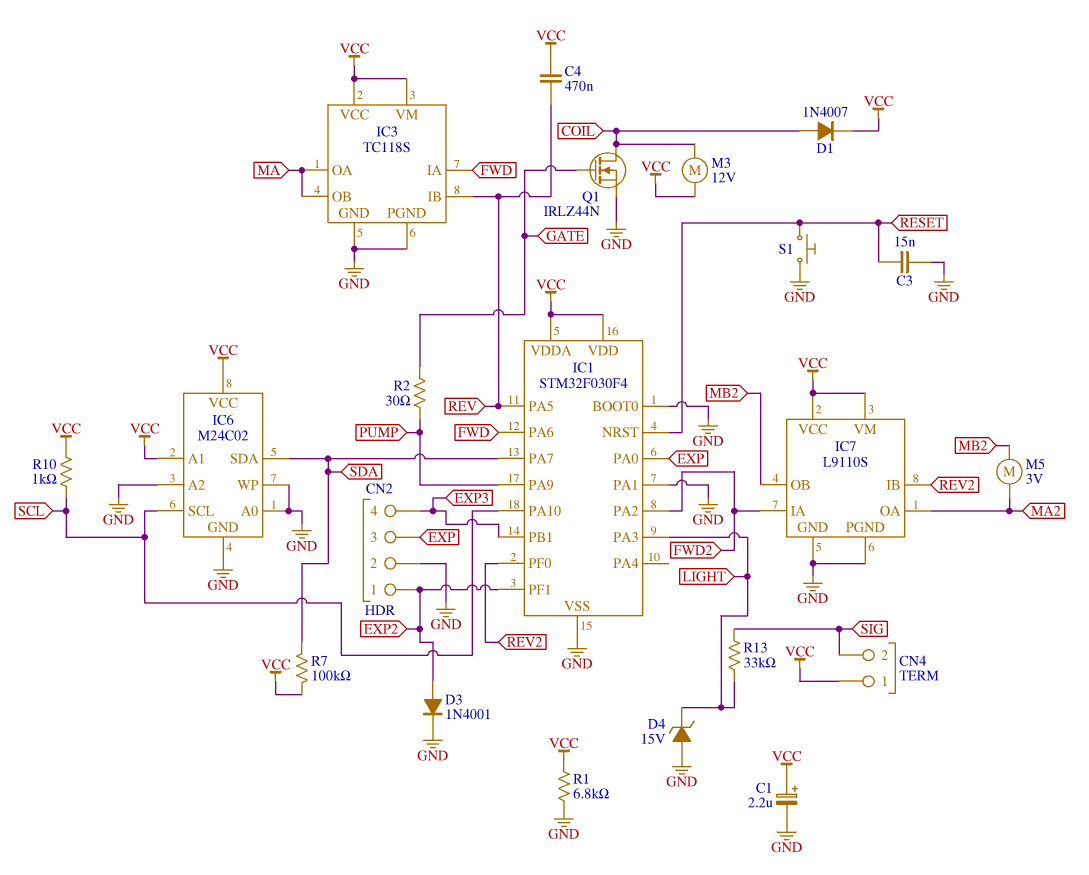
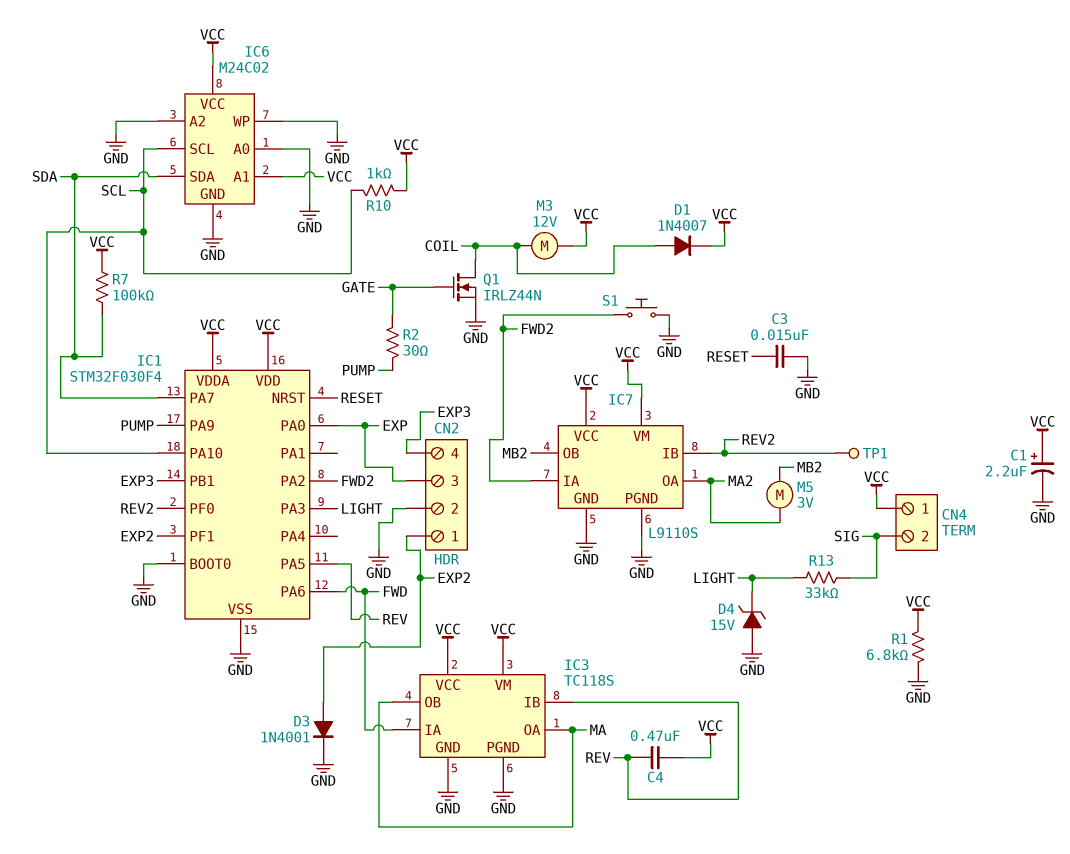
IC1 pin PA1: GND -> none
S1: button (GND, RESET) -> button (FWD2, GND)
TP1: none -> test point (REV2)

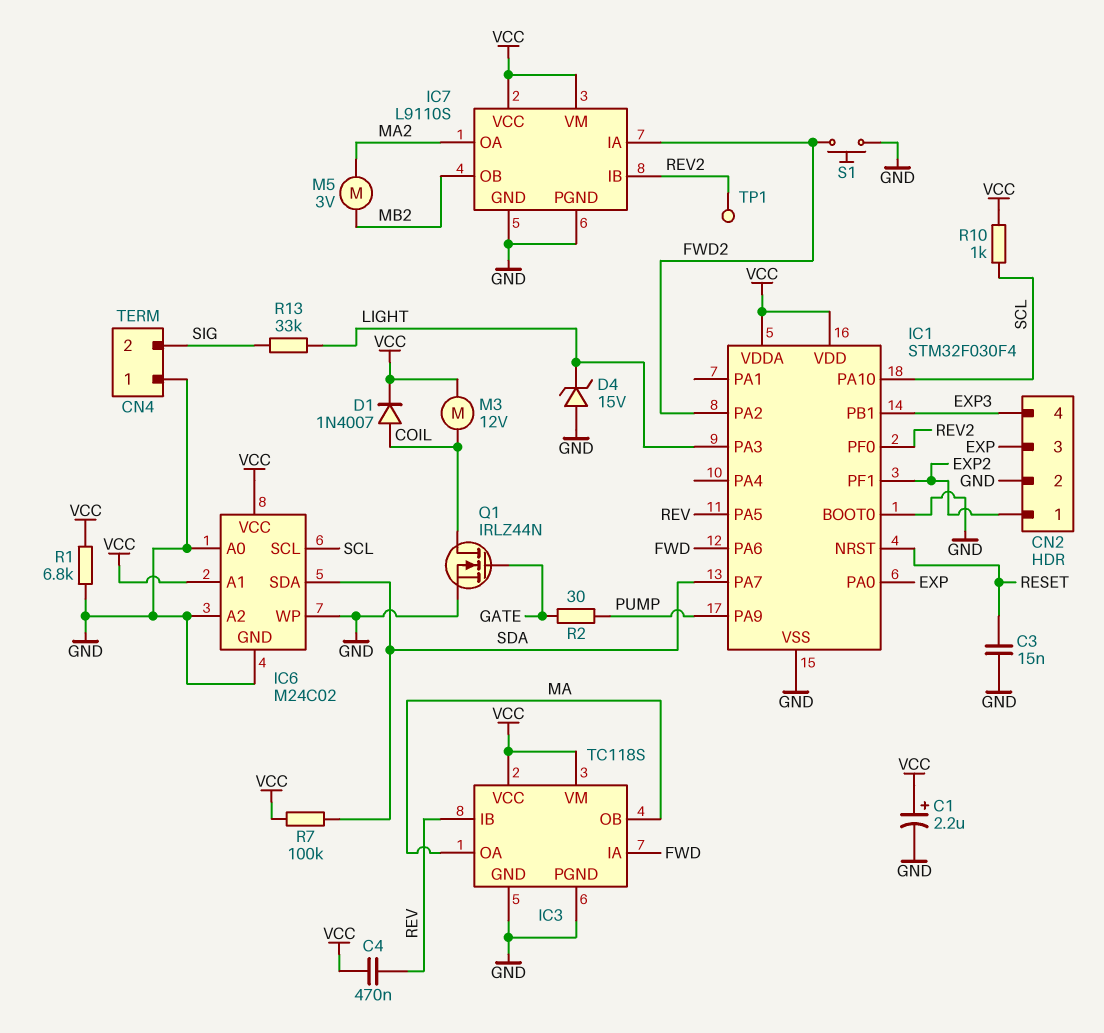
CN4 pin 1: VCC -> GND
D3: diode 1N4001 (A EXP2, K GND) -> none

